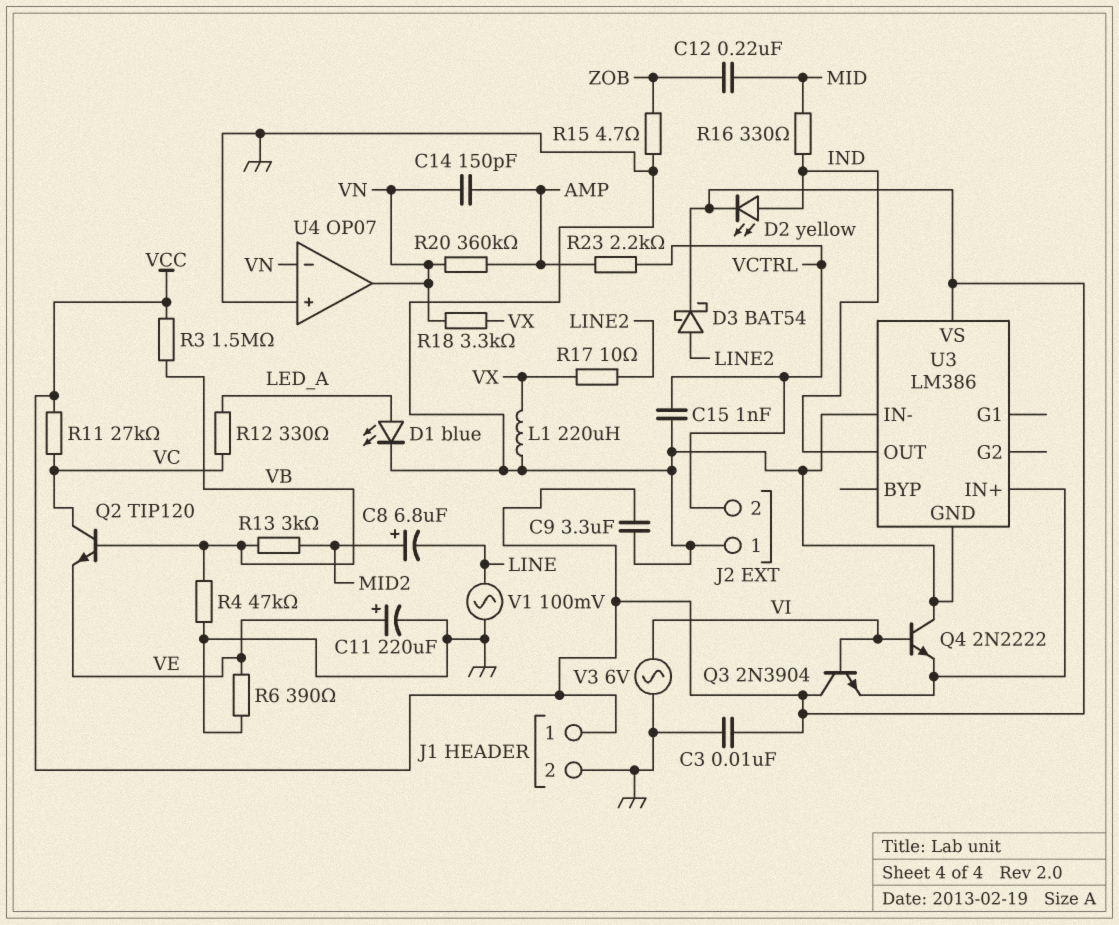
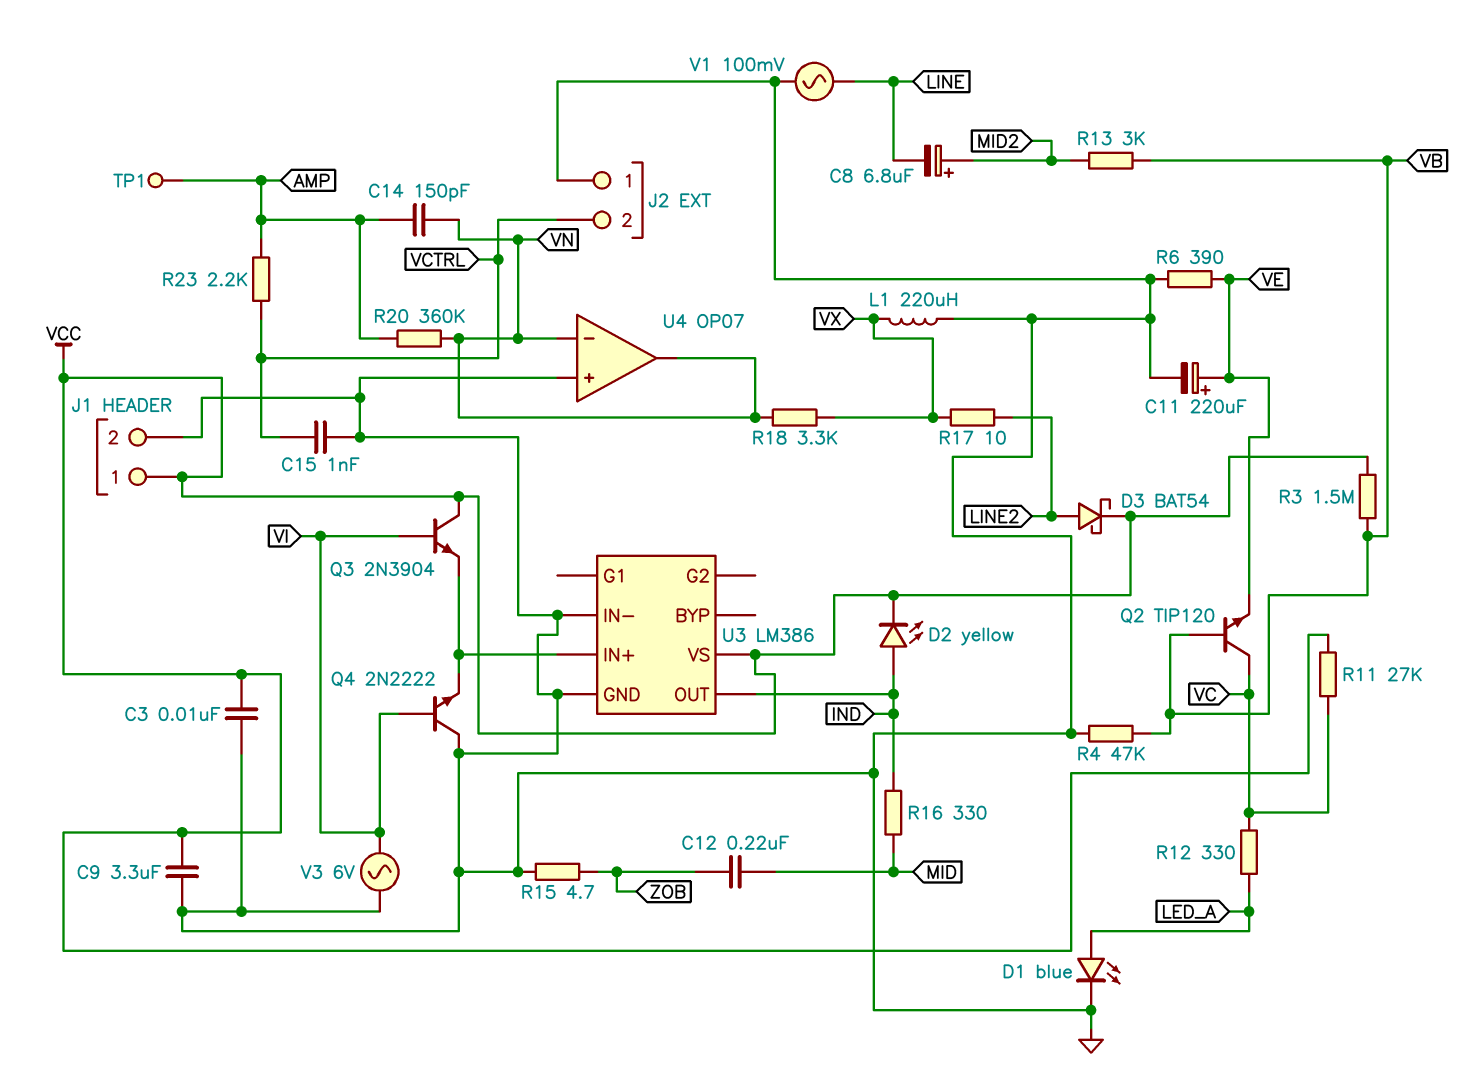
TP1: none -> test point (AMP)

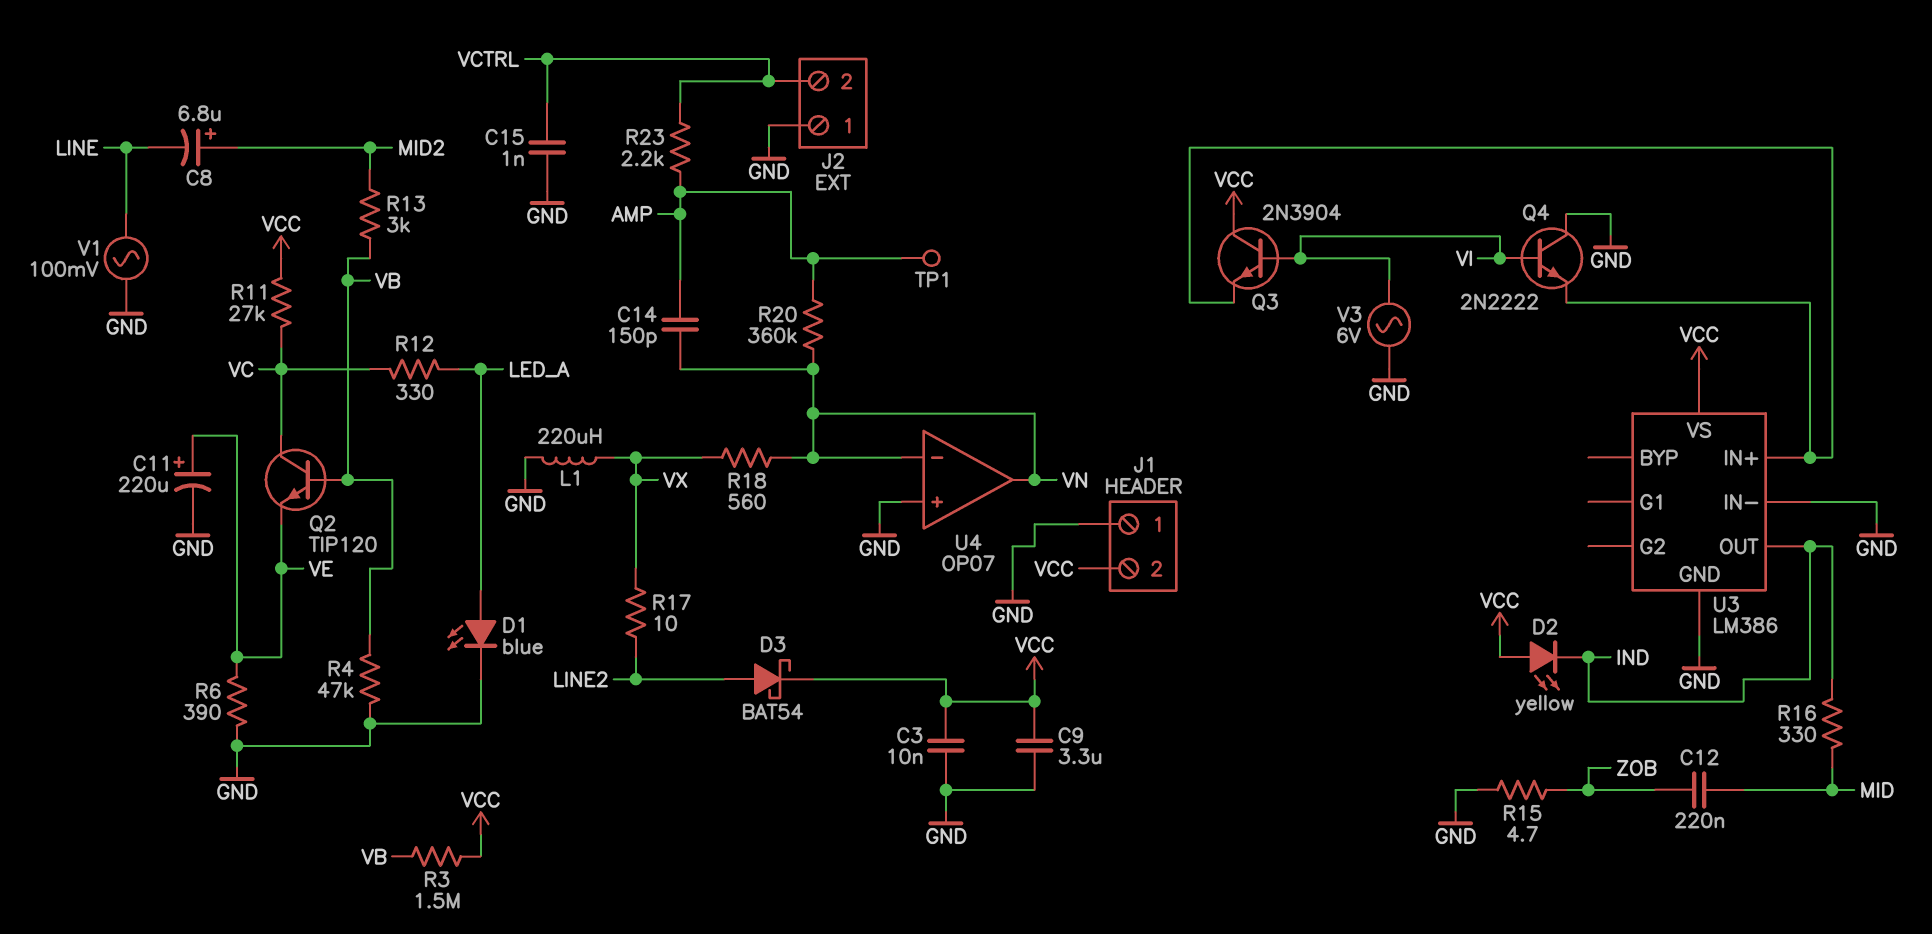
D2: LED yellow (A IND, K VCC) -> LED yellow (A VCC, K IND)
J1 pin 1: VCC -> GND
J1 pin 2: GND -> VCC
R18: 3.3k (VN, VX) -> 560 (VN, VX)

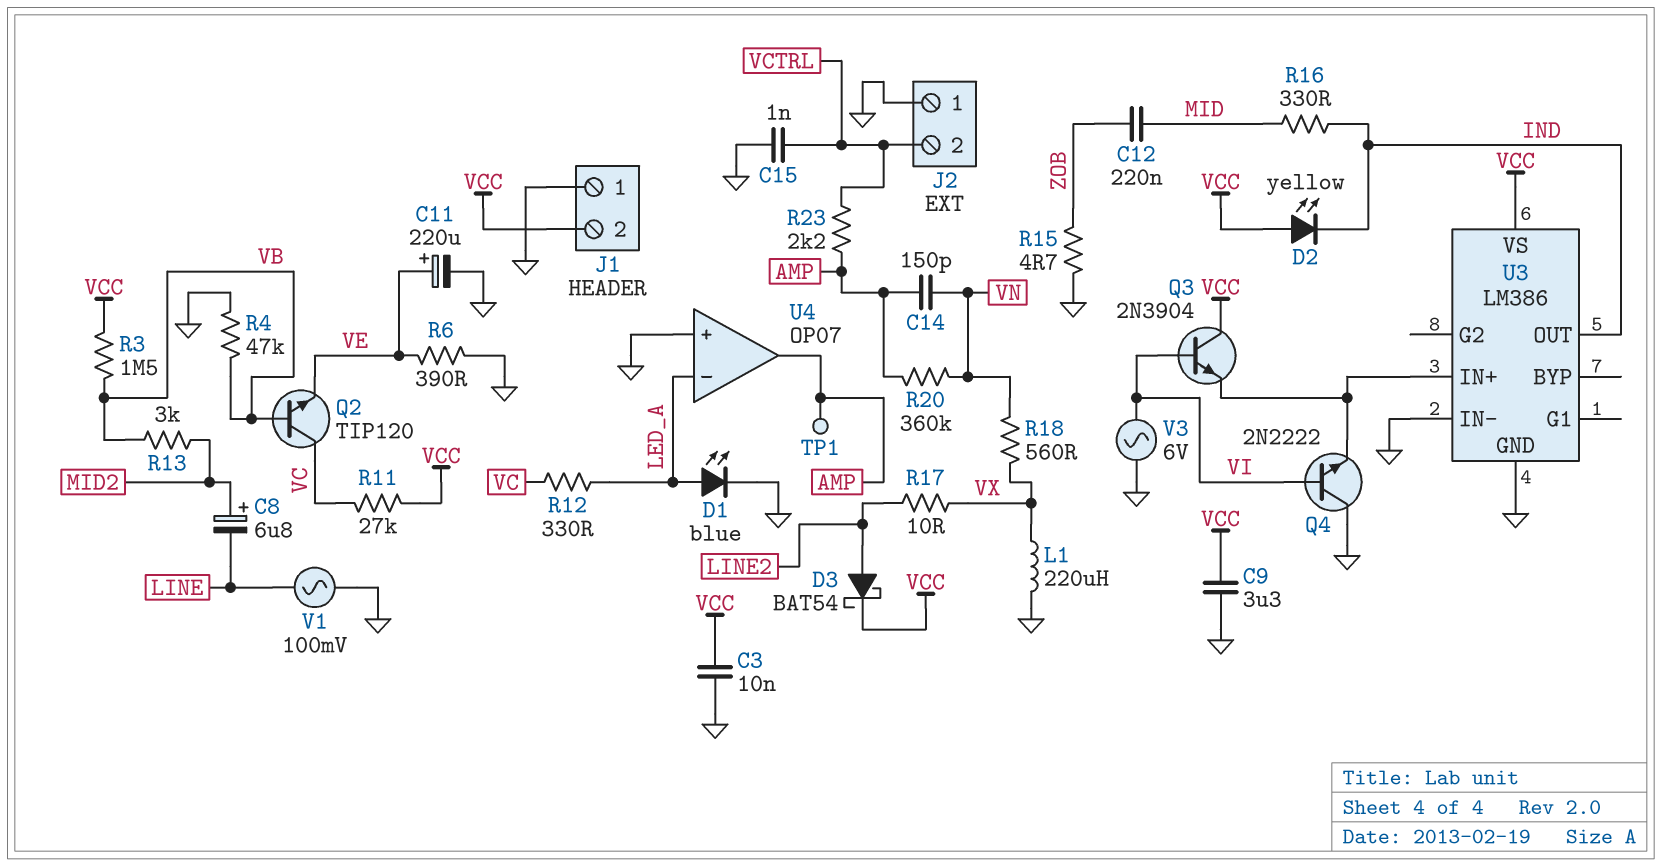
U4 pin in-: VN -> LED_A
U4 pin out: VN -> AMP

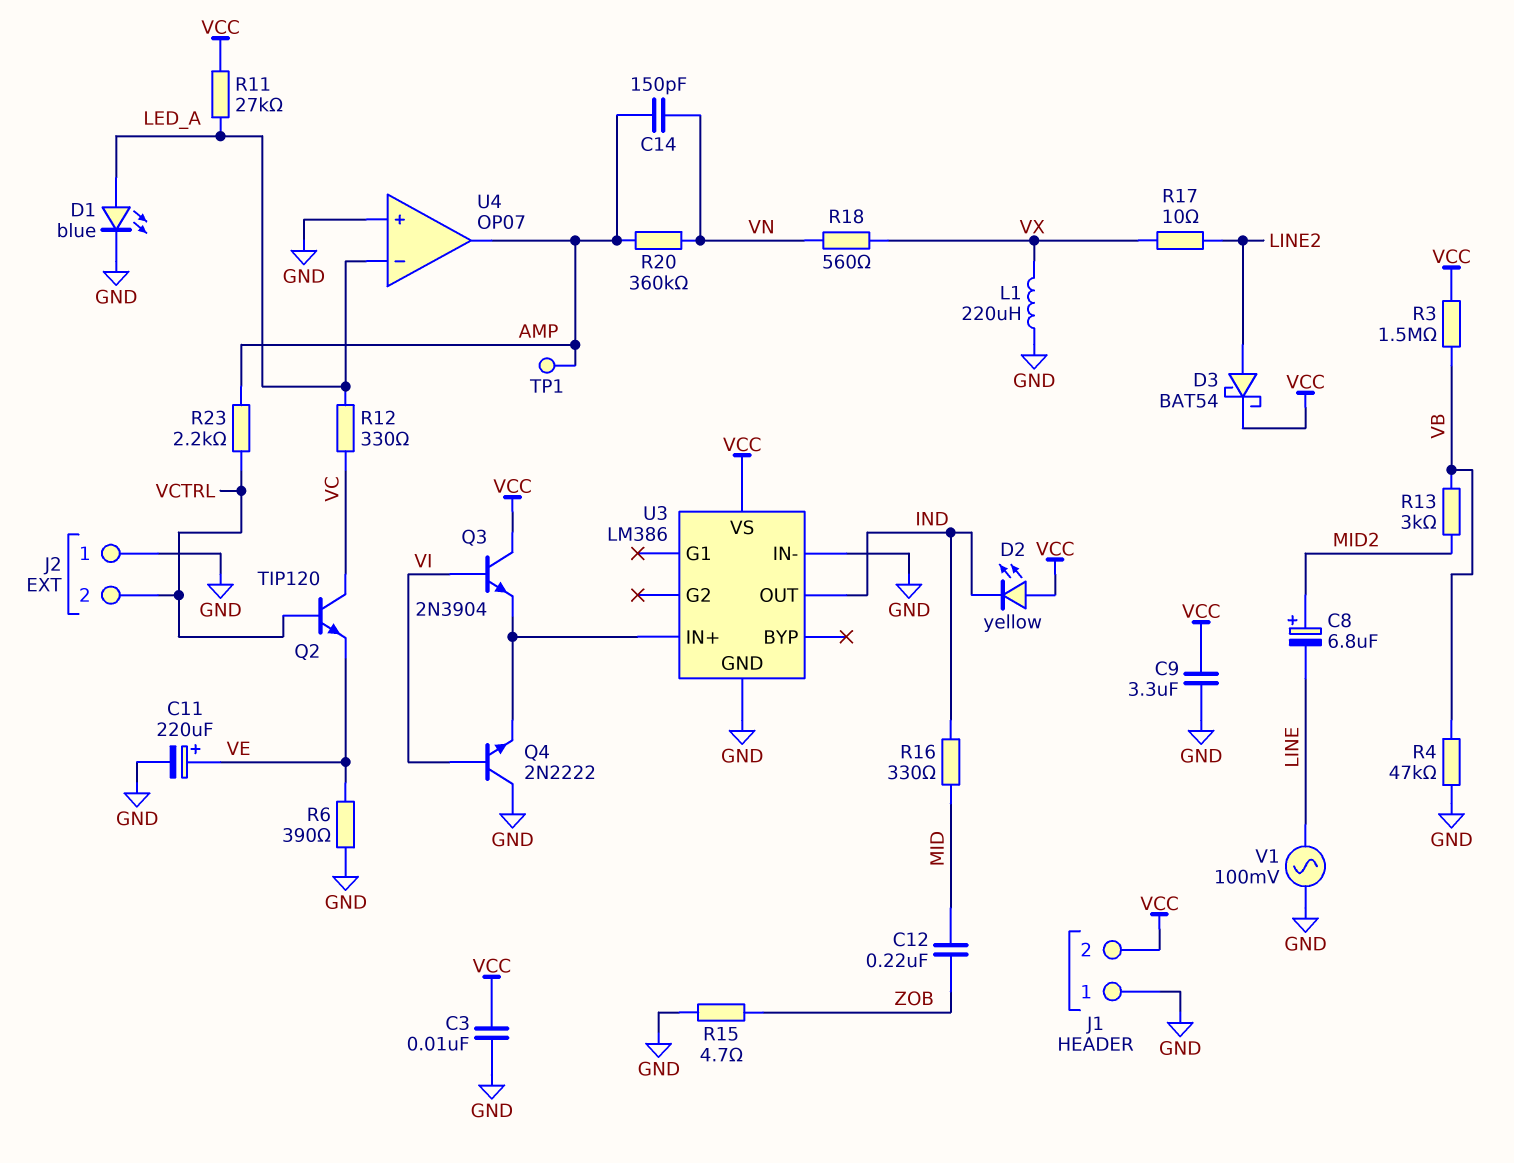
C15: 1nF (GND, VCTRL) -> none
Q2: NPN TIP120 (B VB, C VC, E VE) -> NPN TIP120 (B VCTRL, C VC, E VE)
R11: 27k (VC, VCC) -> 27k (LED_A, VCC)
V3: AC 6V (GND, VI) -> none

